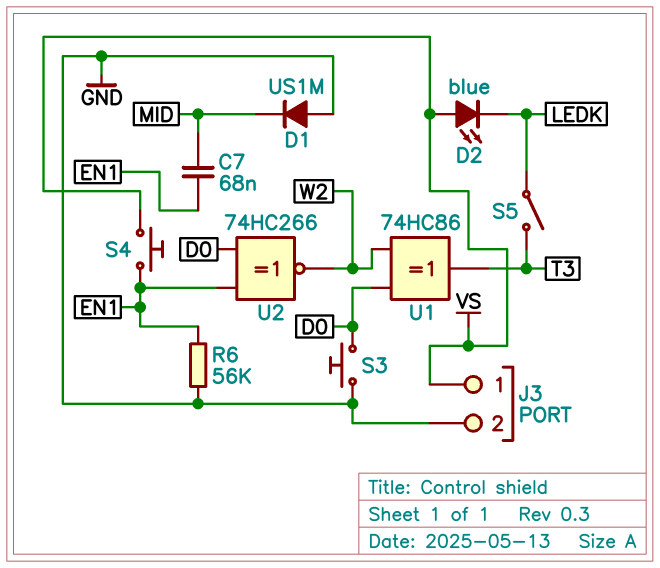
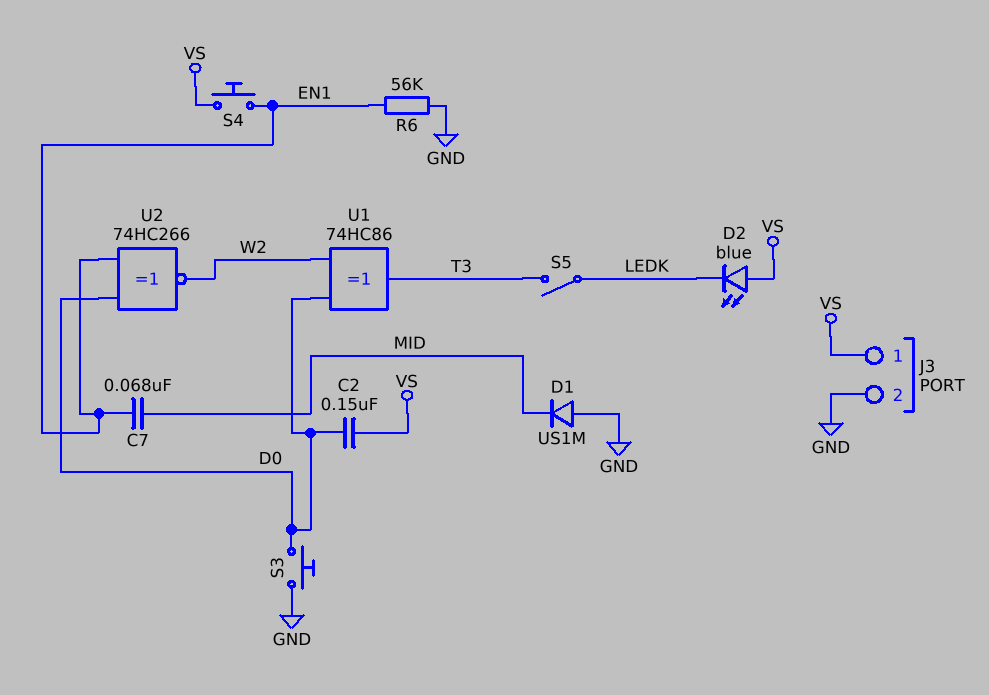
C2: none -> 150nF (D0, VS)

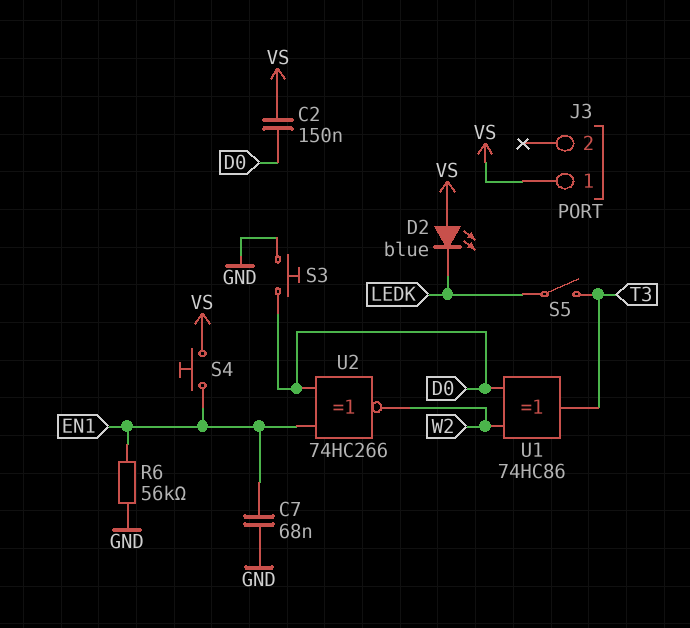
C7: 68nF (EN1, MID) -> 68nF (EN1, GND)
D1: diode US1M (A GND, K MID) -> none
J3 pin 2: GND -> none

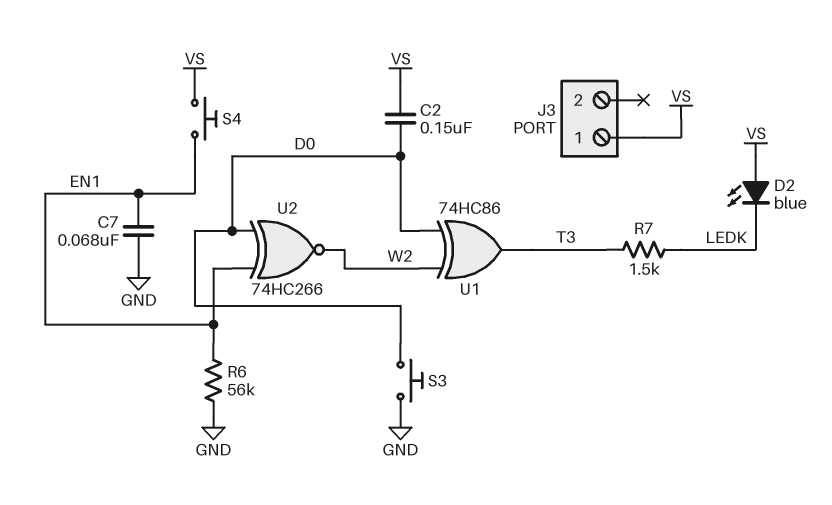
R7: none -> 1.5k (LEDK, T3)
S5: switch (LEDK, T3) -> none

